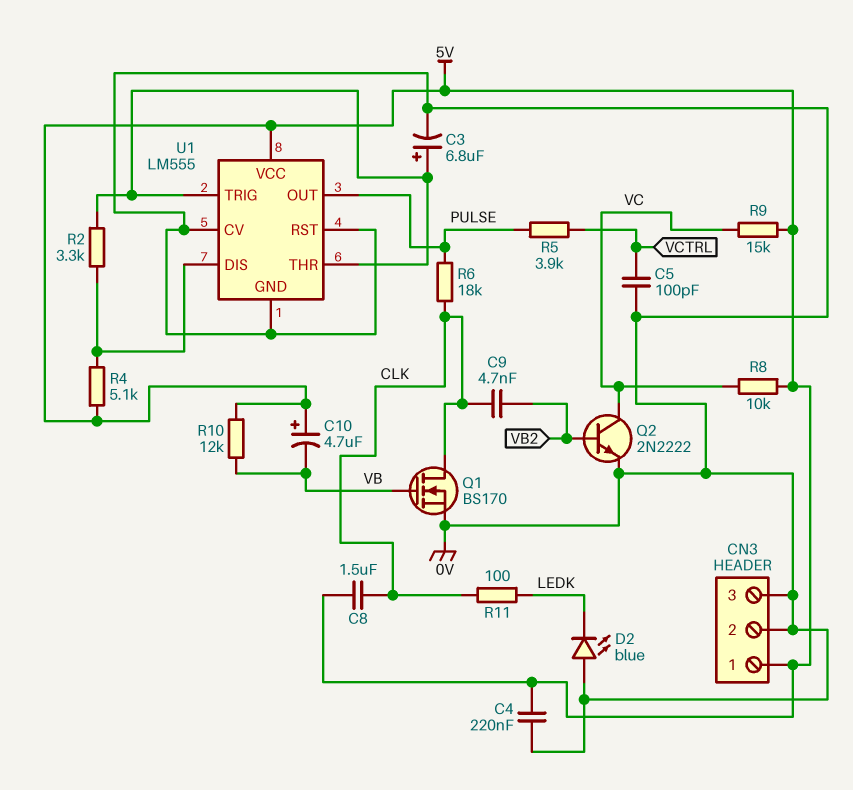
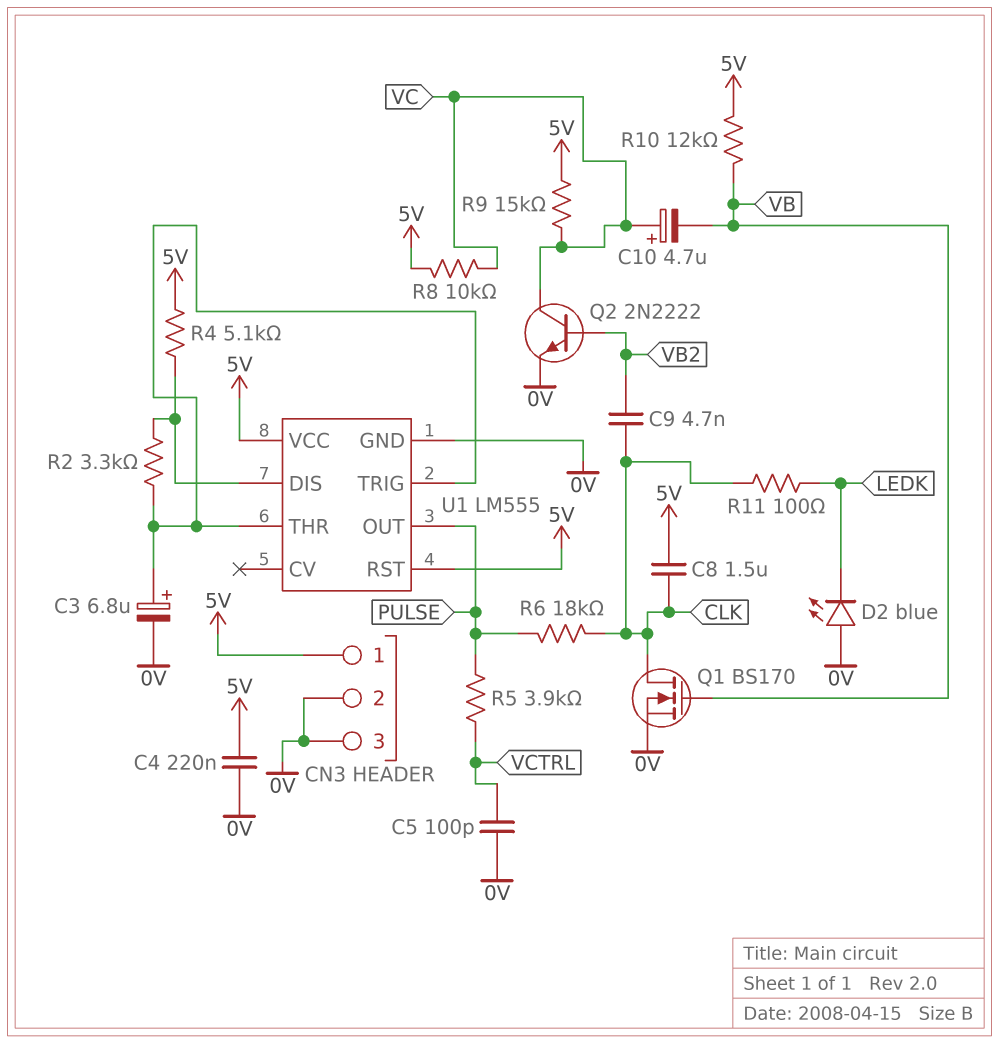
C10: 4.7uF (plus 5V, minus VB) -> 4.7uF (plus VC, minus VB)
U1 pin CV: 0V -> none
U1 pin RST: 0V -> 5V

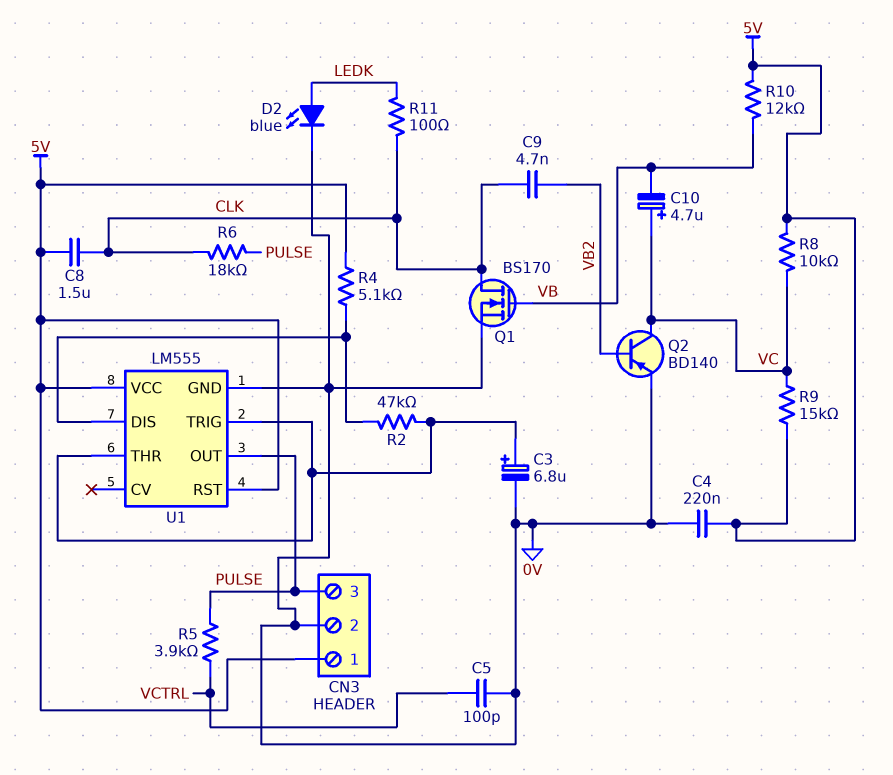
CN3 pin 3: 0V -> PULSE
D2: LED blue (A 0V, K LEDK) -> LED blue (A LEDK, K 0V)
Q2: NPN 2N2222 (B VB2, C VC, E 0V) -> PNP BD140 (B VB2, C VC, E 0V)
R2: 3.3k (U1/DIS, U1/THR) -> 47k (U1/DIS, U1/THR)

